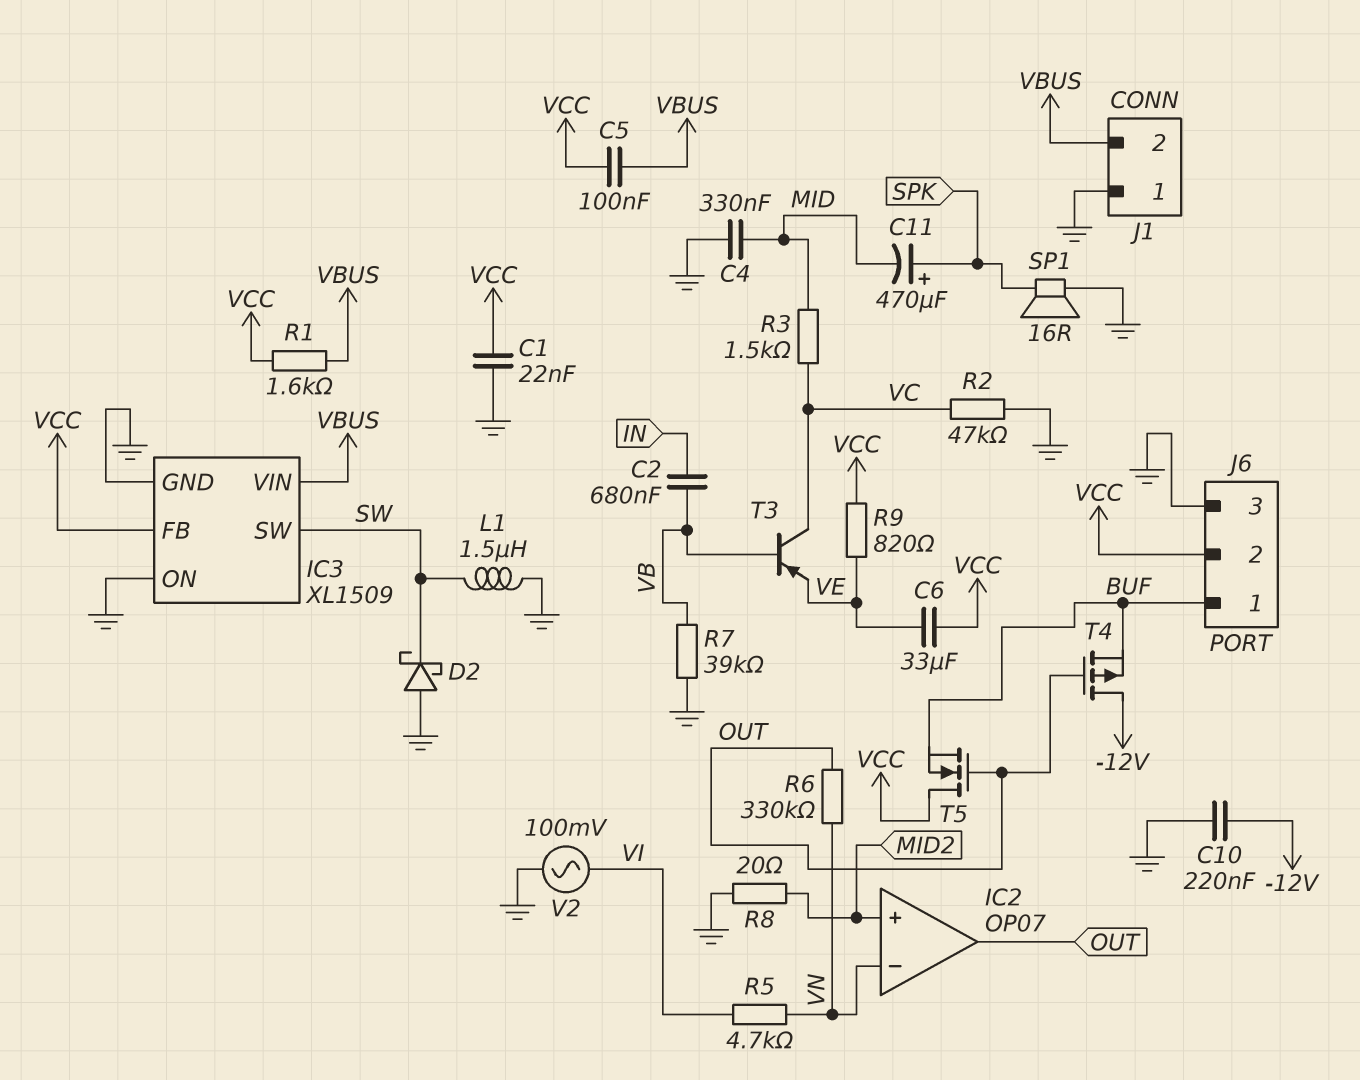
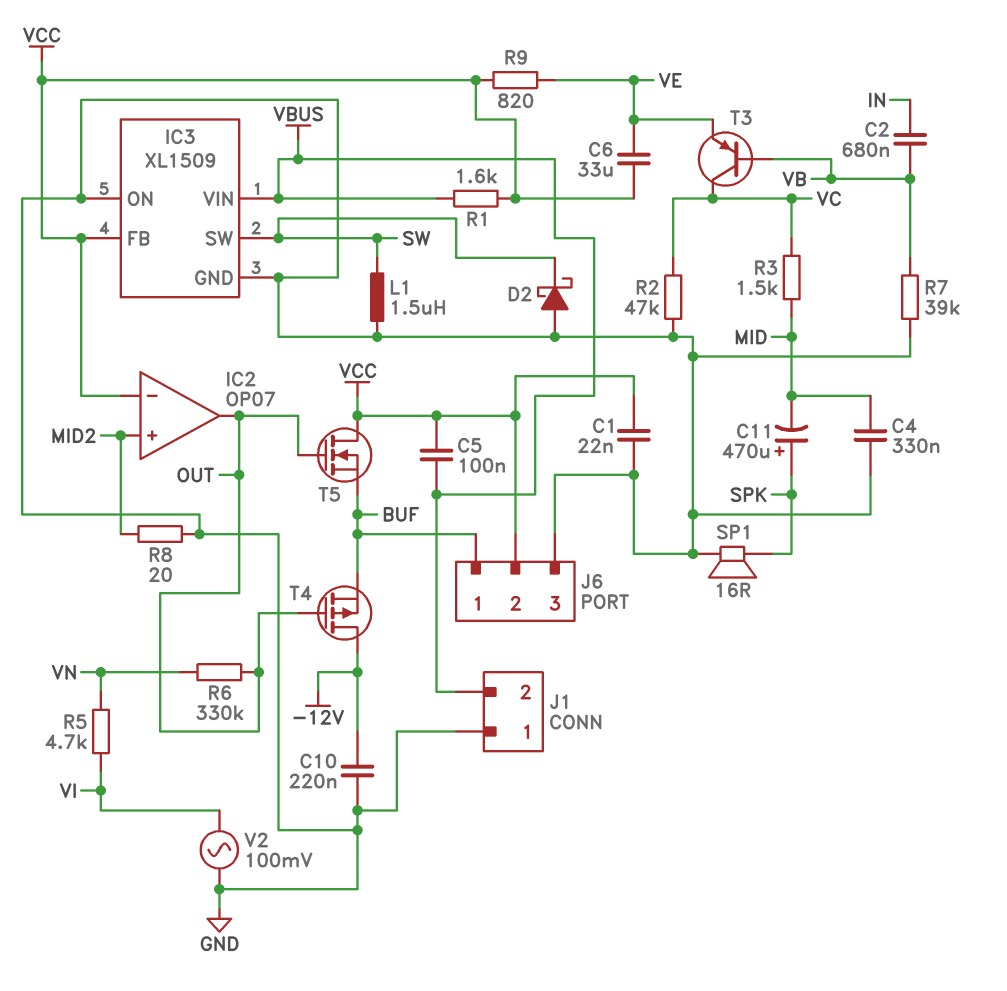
IC2 pin in-: VN -> VCC

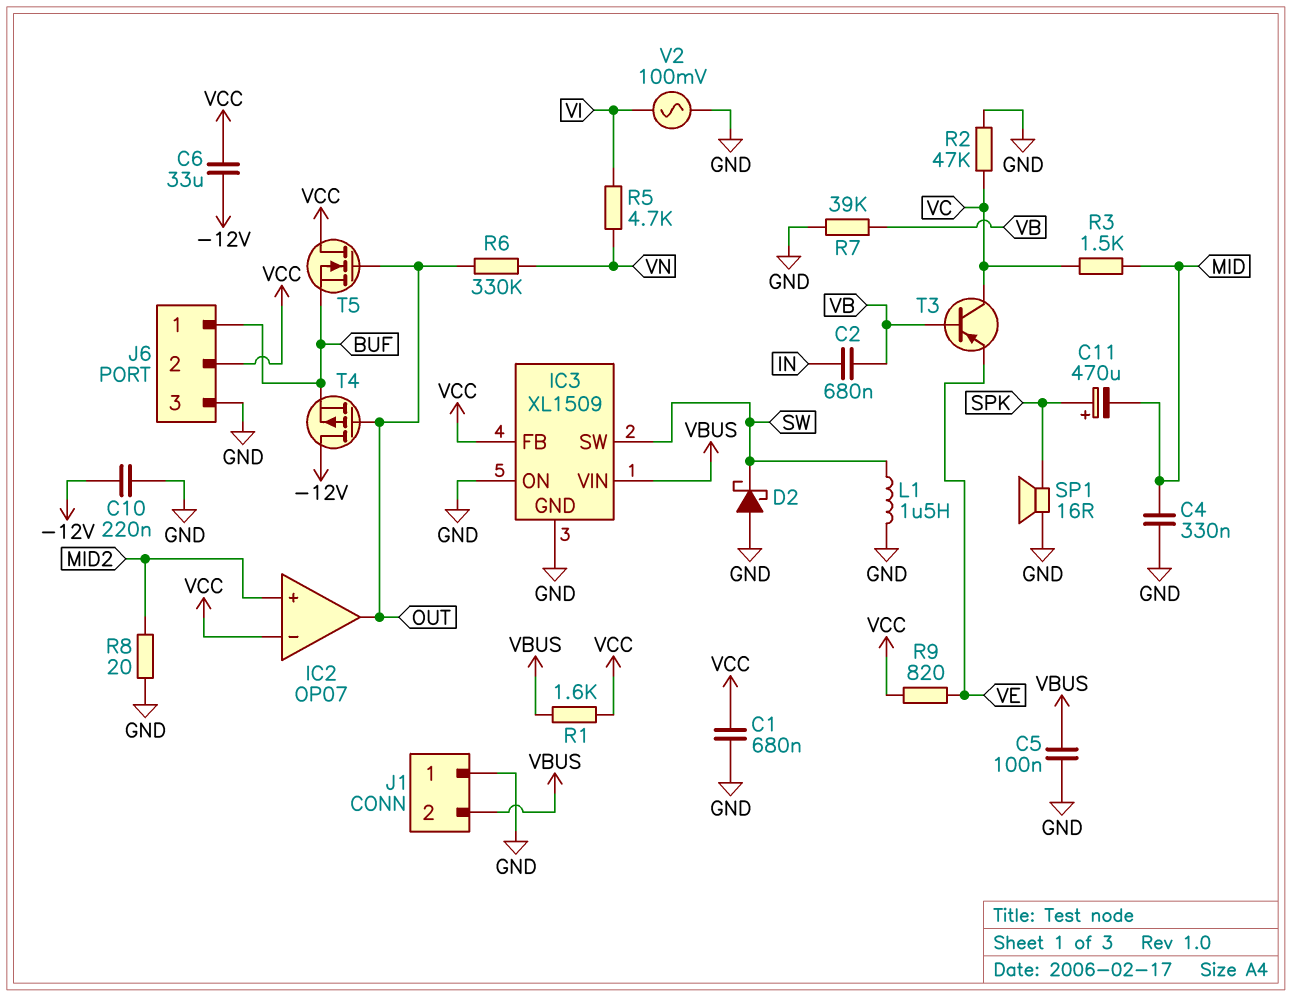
C1: 22nF (GND, VCC) -> 680nF (GND, VCC)
C5: 100nF (VBUS, VCC) -> 100nF (GND, VBUS)
C6: 33uF (VCC, VE) -> 33uF (-12V, VCC)

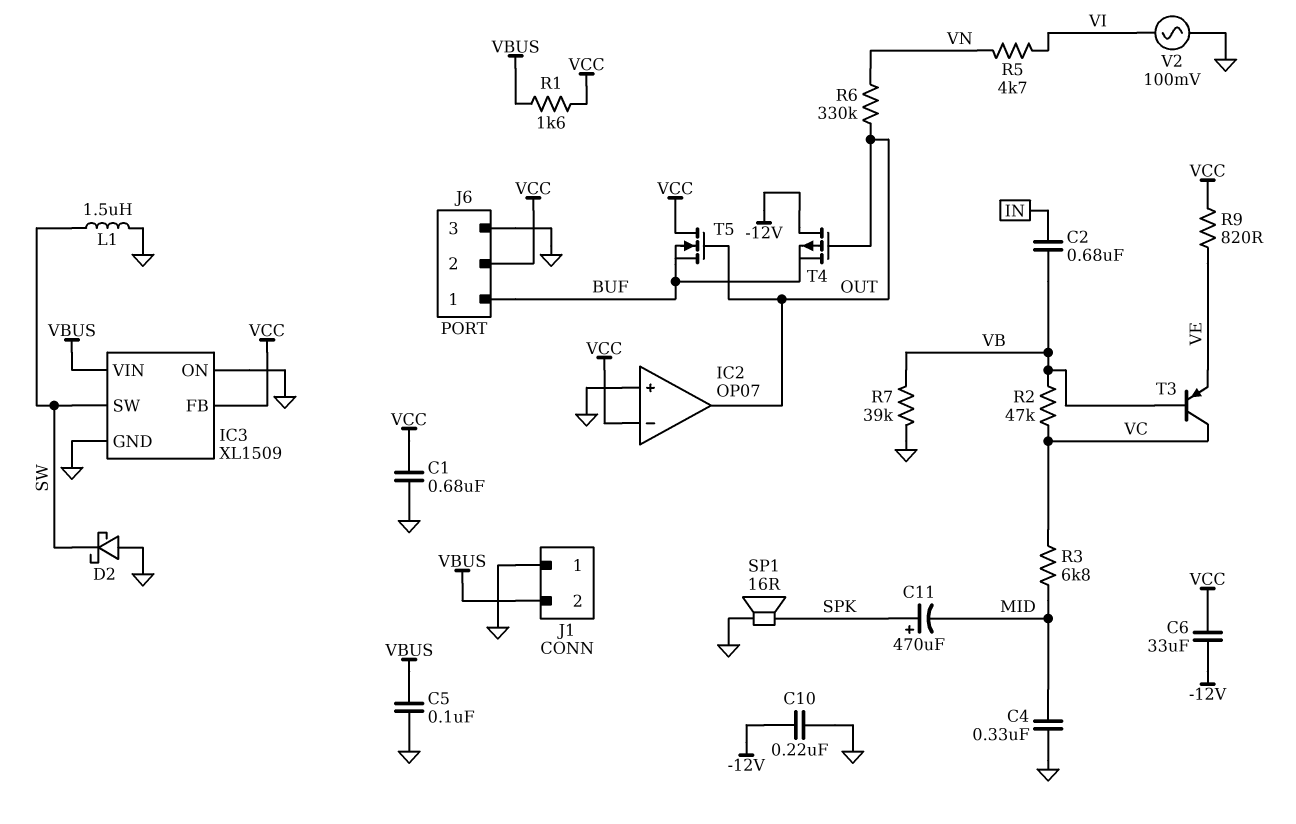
IC2 pin in+: MID2 -> GND
R2: 47k (GND, VC) -> 47k (VB, VC)
R3: 1.5k (MID, VC) -> 6.8k (MID, VC)
R8: 20 (GND, MID2) -> none

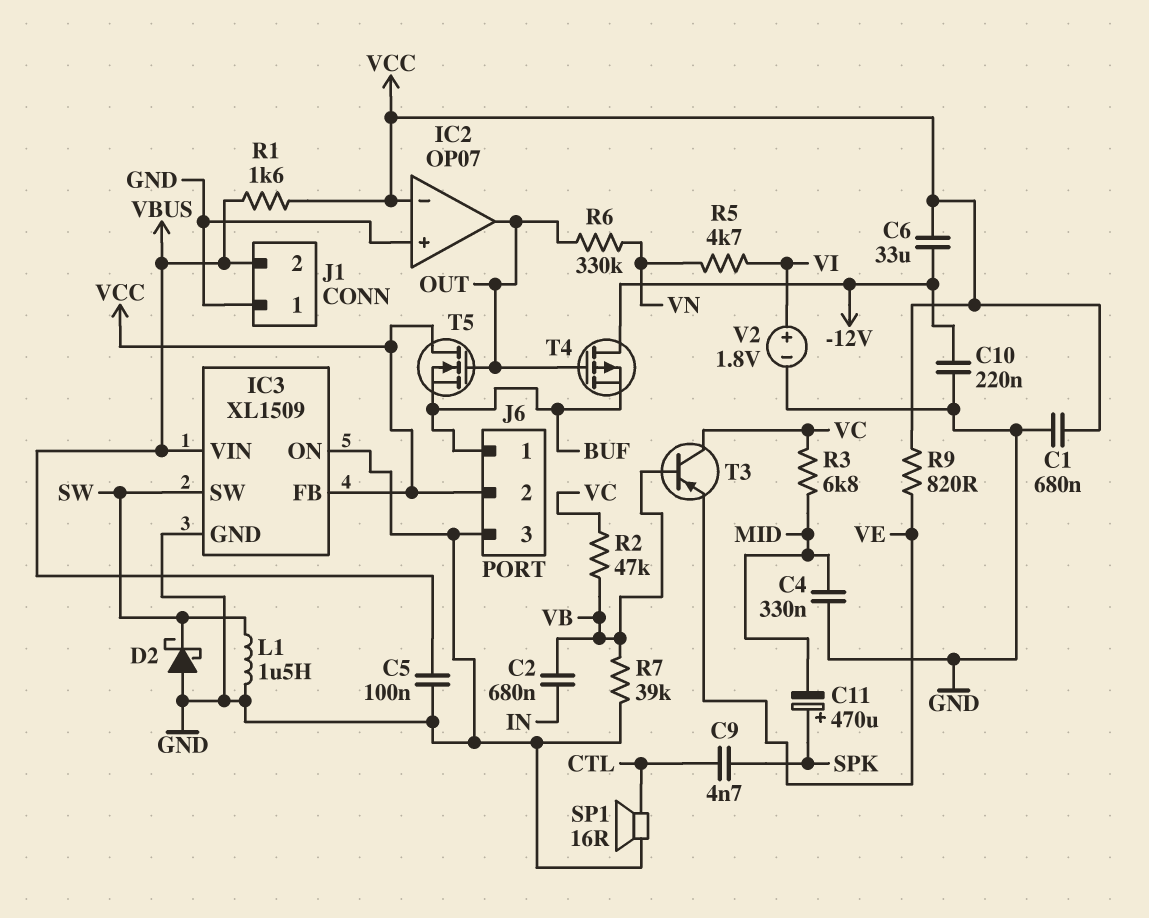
C9: none -> 4.7nF (CTL, SPK)
SP1: speaker 16R (GND, SPK) -> speaker 16R (CTL, GND)
V2: AC 100mV (GND, VI) -> 1.8V (plus VI, minus GND)

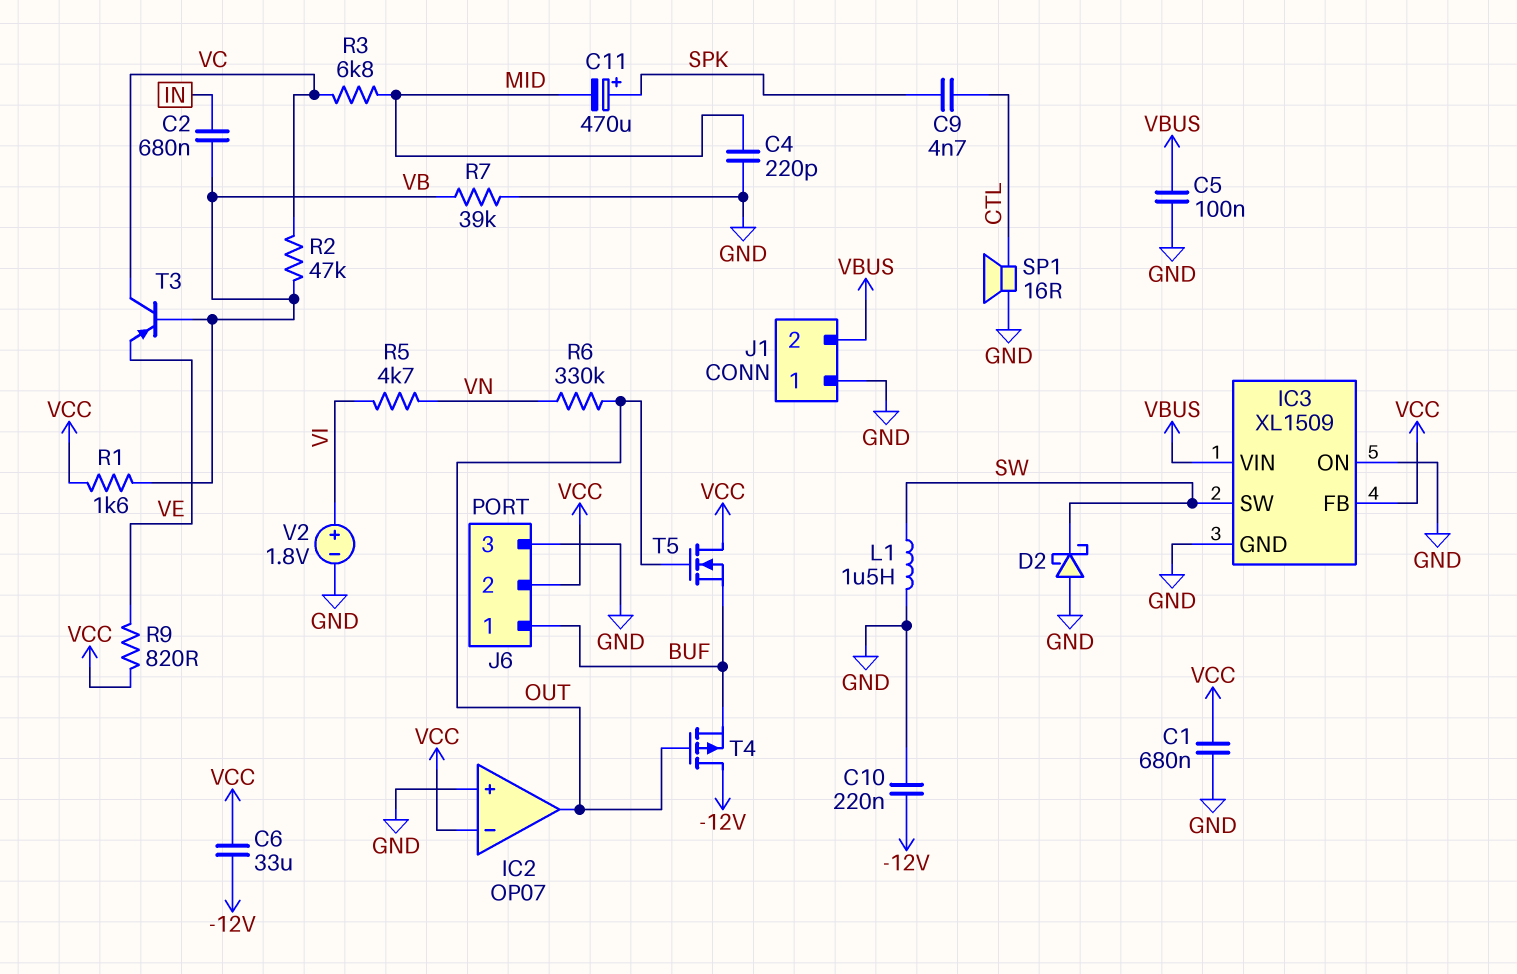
C4: 330nF (GND, MID) -> 220pF (GND, MID)
R1: 1.6k (VBUS, VCC) -> 1.6k (VB, VCC)

